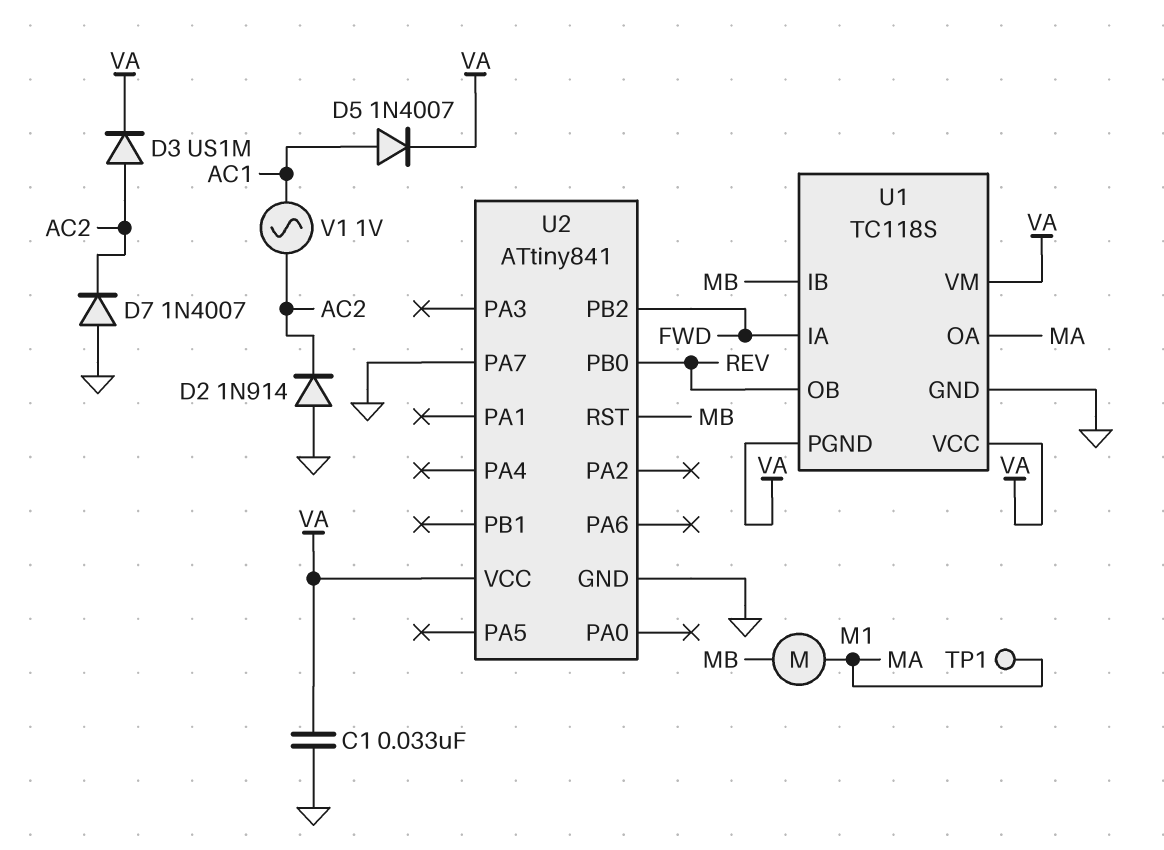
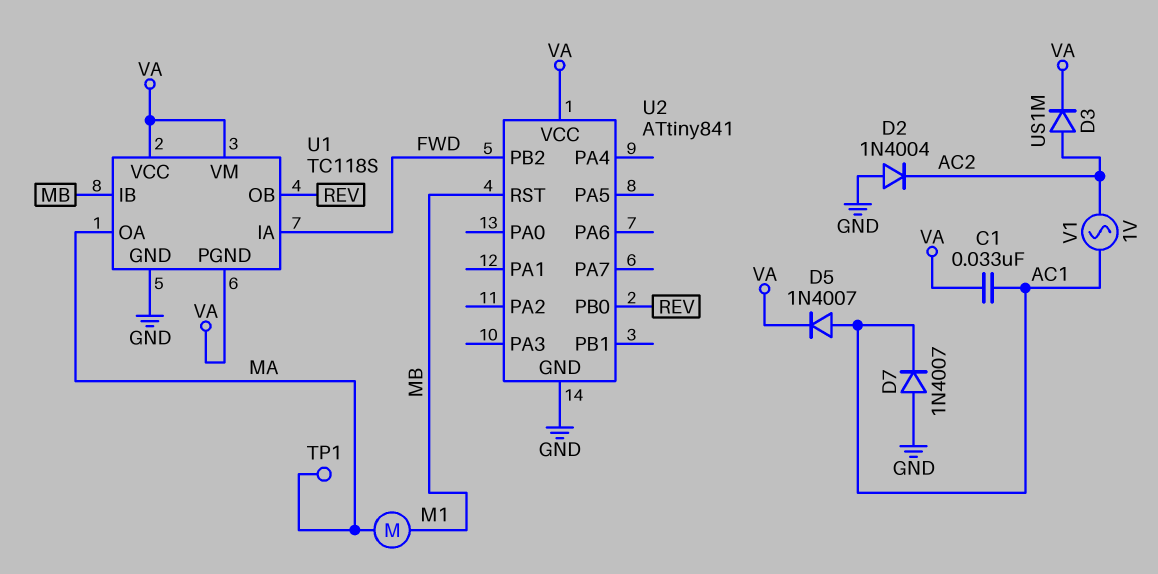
C1: 33nF (GND, VA) -> 33nF (AC1, VA)
D2: diode 1N914 (A GND, K AC2) -> diode 1N4004 (A GND, K AC2)
D7: diode 1N4007 (A GND, K AC2) -> diode 1N4007 (A GND, K AC1)
U2 pin PA7: GND -> none

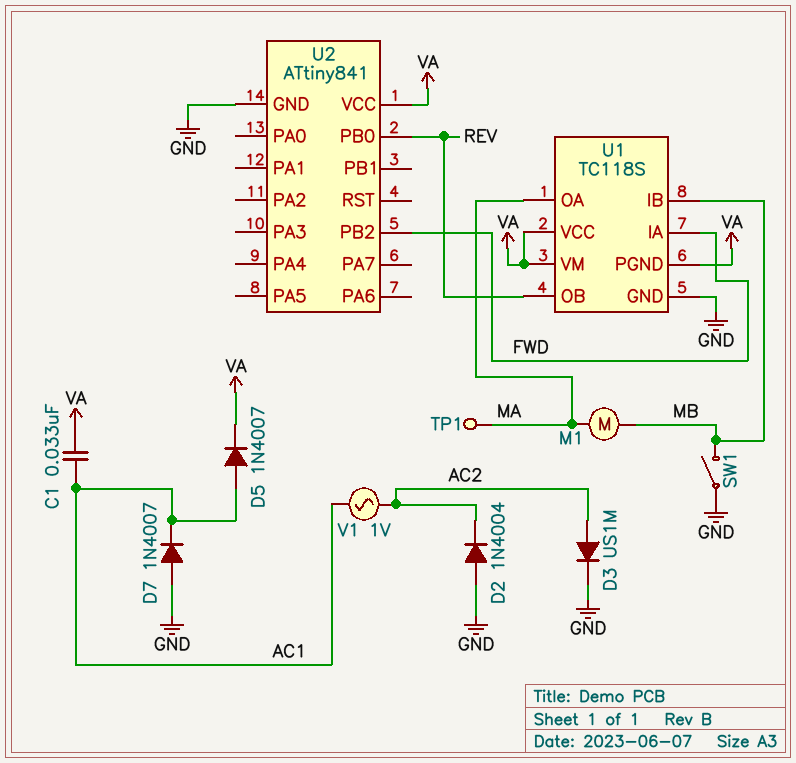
D3: diode US1M (A AC2, K VA) -> diode US1M (A AC2, K GND)
SW1: none -> switch (GND, MB)
U2 pin RST: MB -> none

